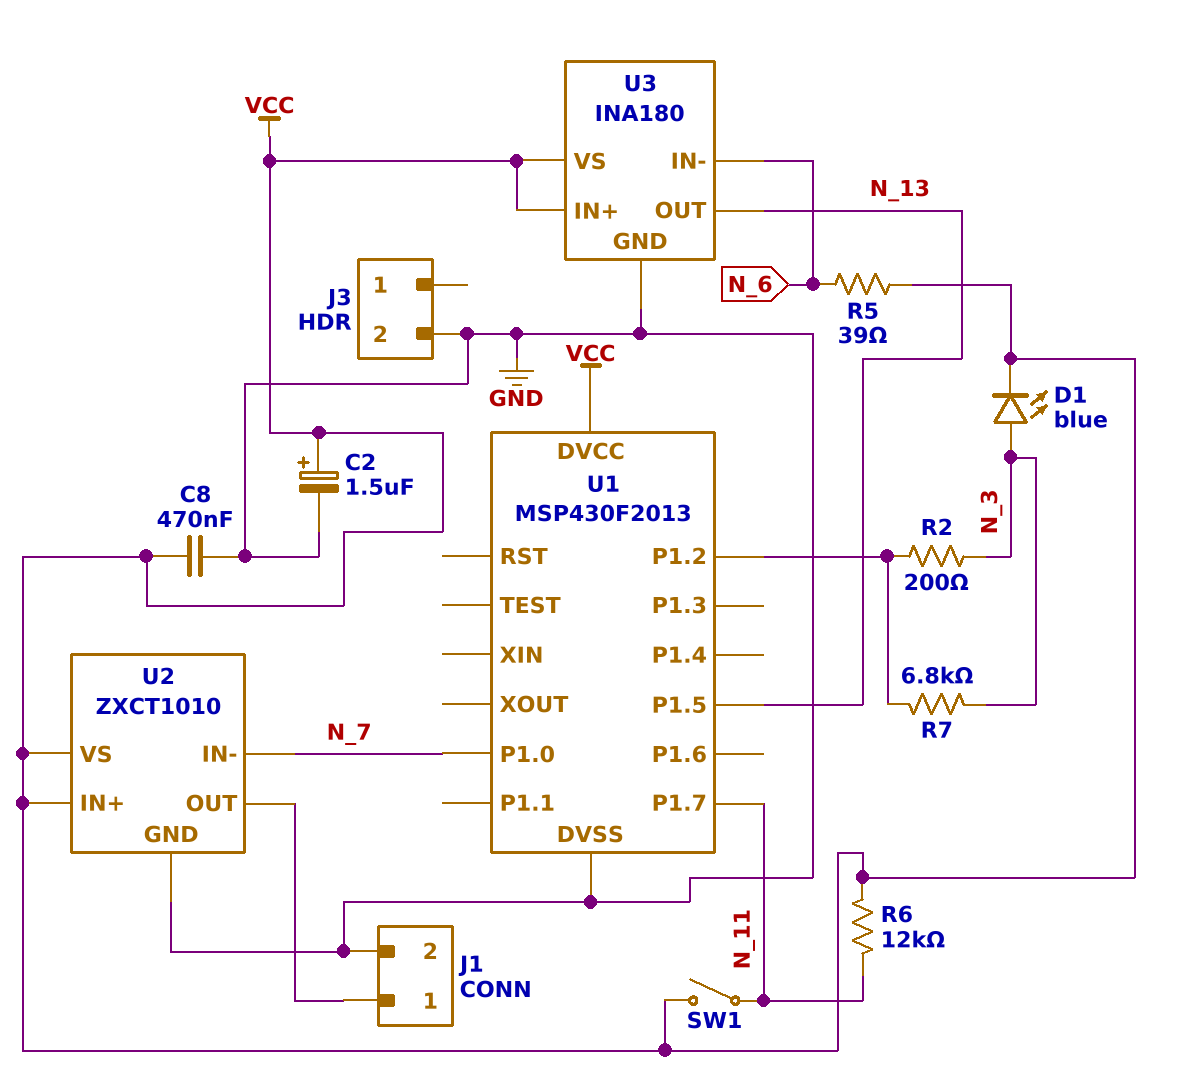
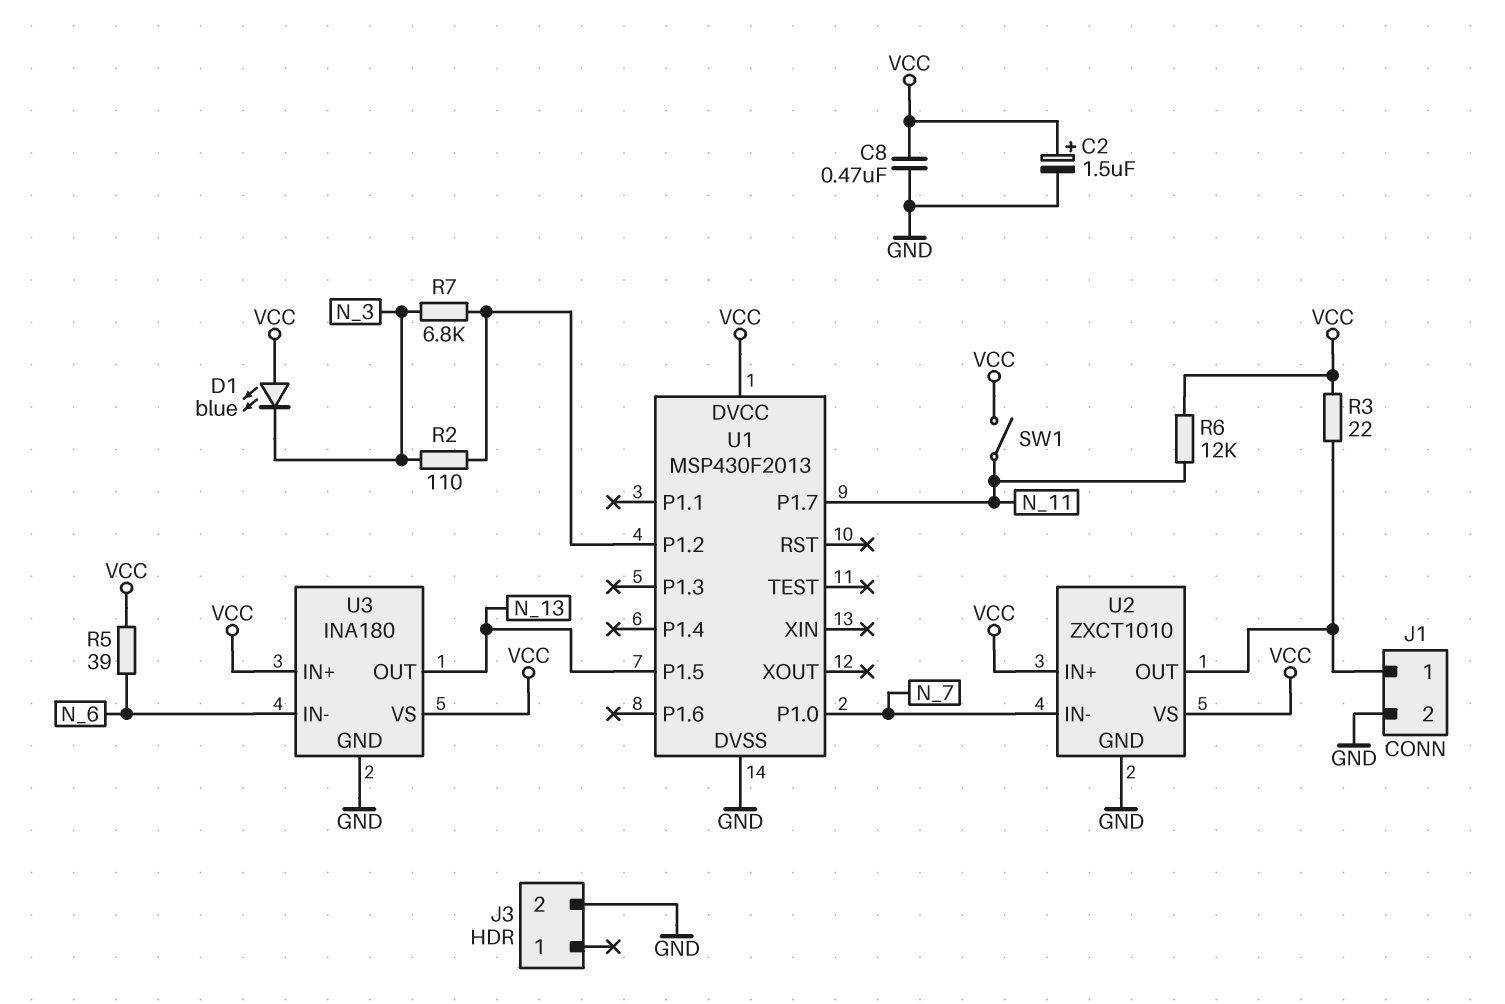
D1: LED blue (A N_3, K VCC) -> LED blue (A VCC, K N_3)
R2: 200 (N_3, U1/P1.2) -> 110 (N_3, U1/P1.2)
R3: none -> 22 (J1/1, VCC)

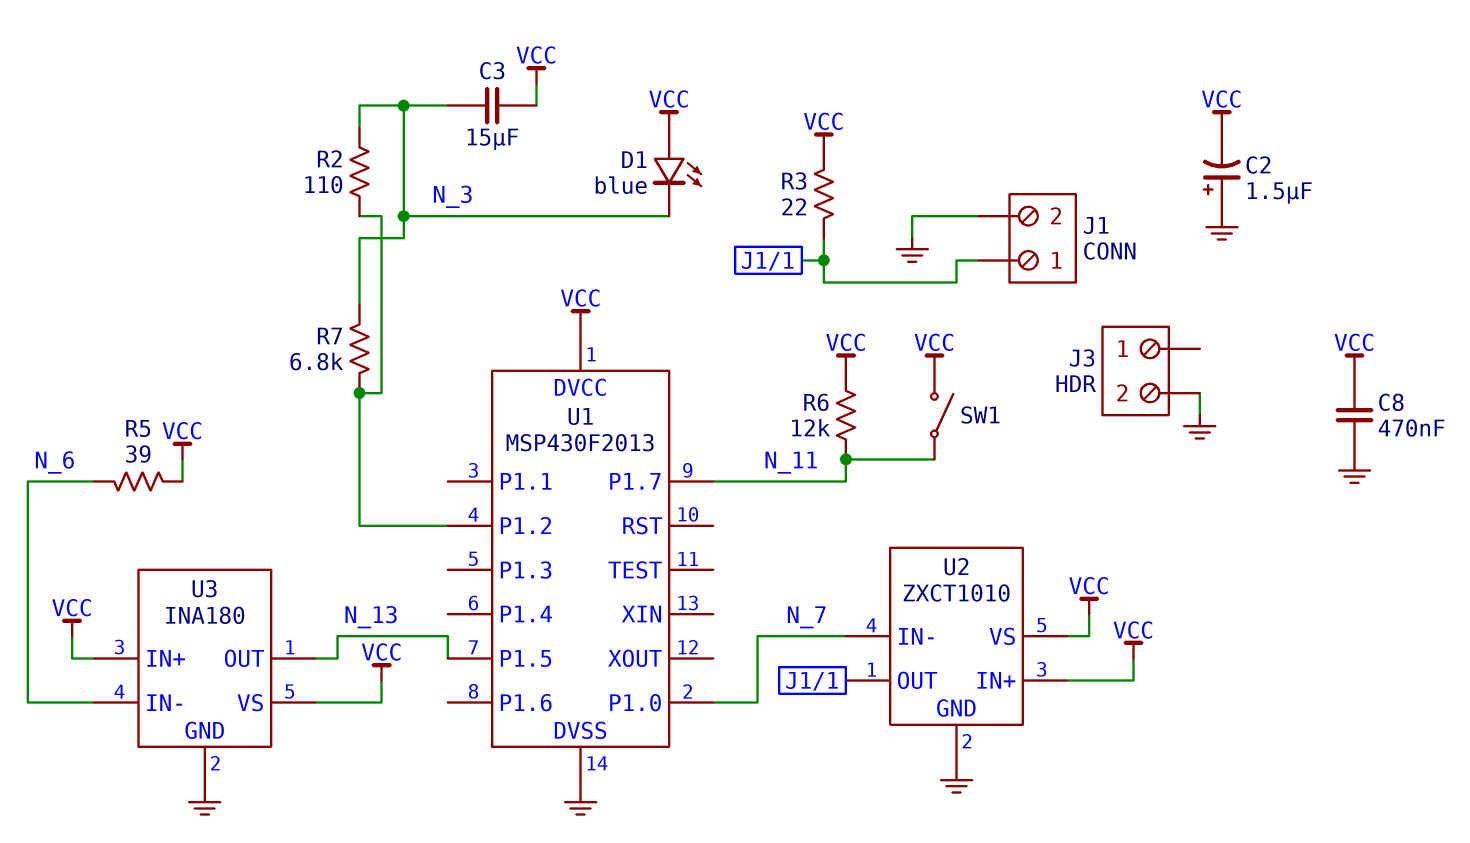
C2: 1.5uF (plus VCC, minus GND) -> 1.5uF (plus GND, minus VCC)
C3: none -> 15uF (N_3, VCC)

